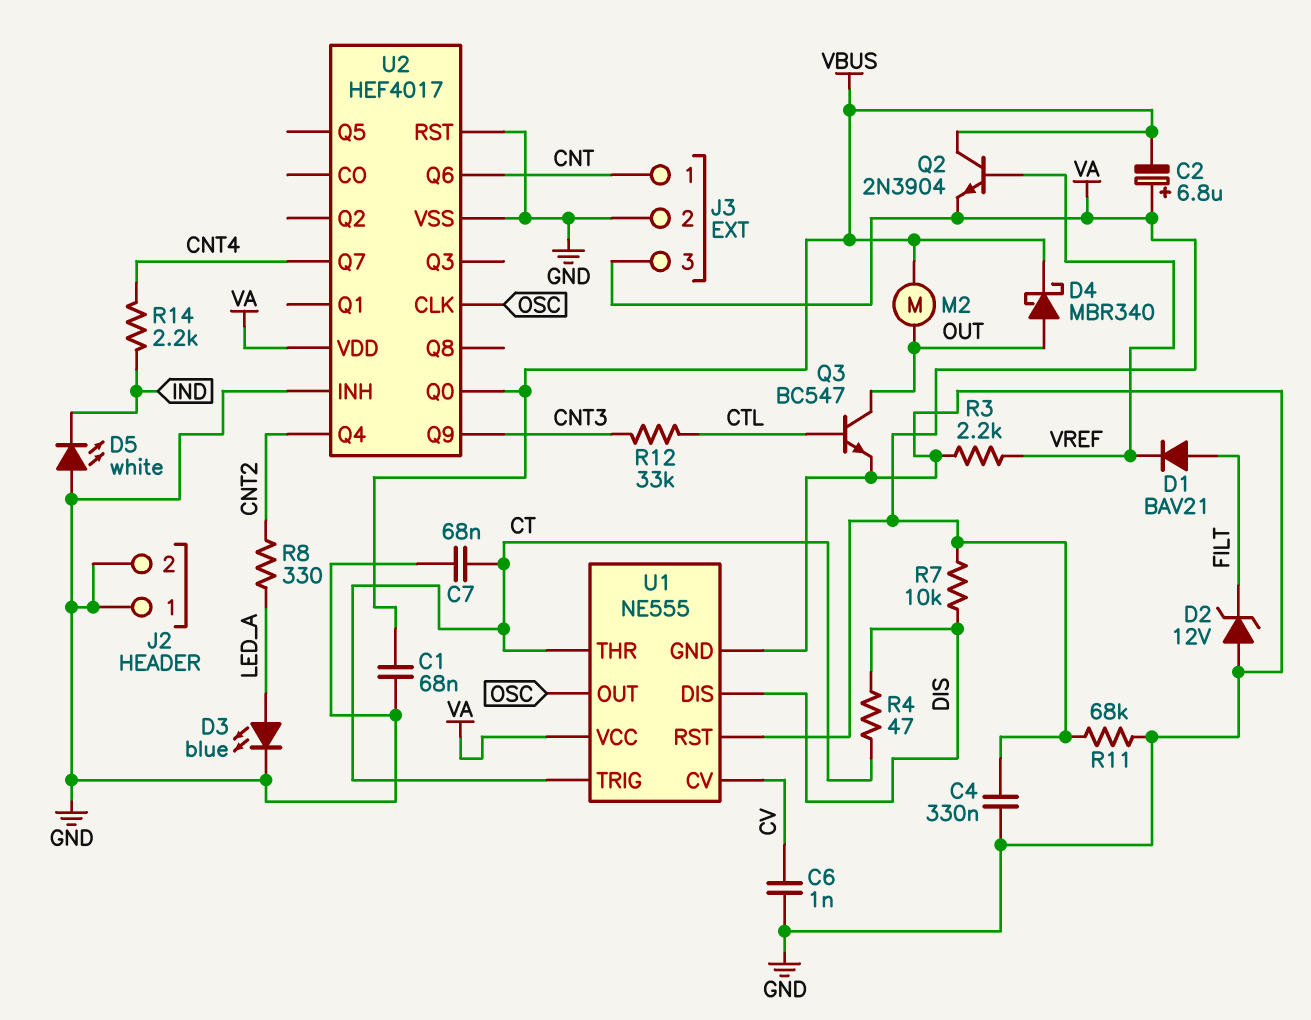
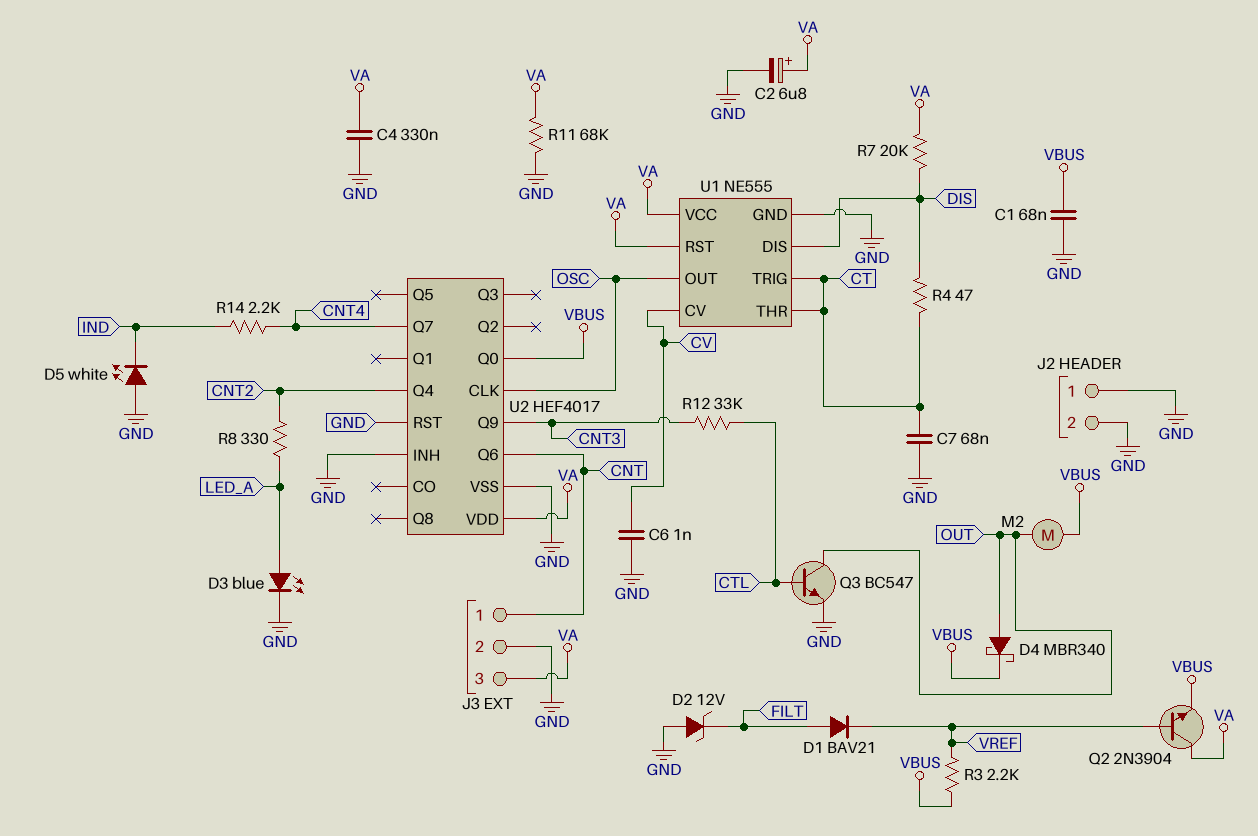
C2: 6.8uF (plus VA, minus VBUS) -> 6.8uF (plus VA, minus GND)
Q2: NPN 2N3904 (B VREF, C VBUS, E VA) -> NPN 2N3904 (B VREF, C VA, E VBUS)
R3: 2.2k (GND, VREF) -> 2.2k (VBUS, VREF)
R7: 10k (DIS, VA) -> 20k (DIS, VA)

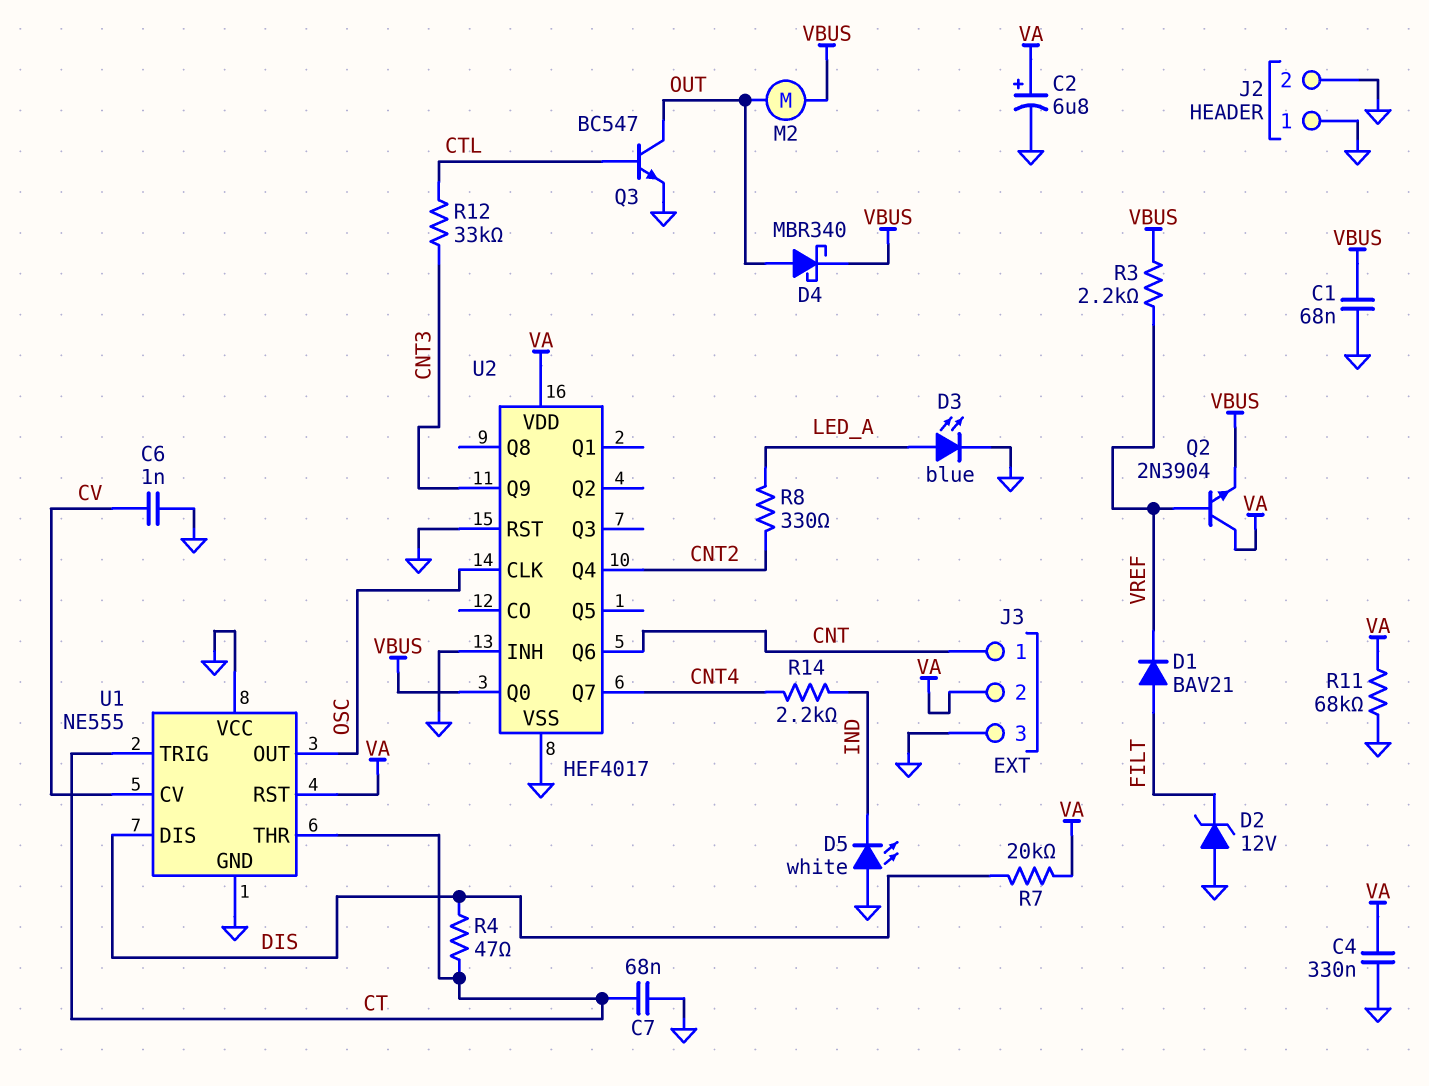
J3 pin 2: GND -> VA
J3 pin 3: VA -> GND
U1 pin VCC: VA -> GND

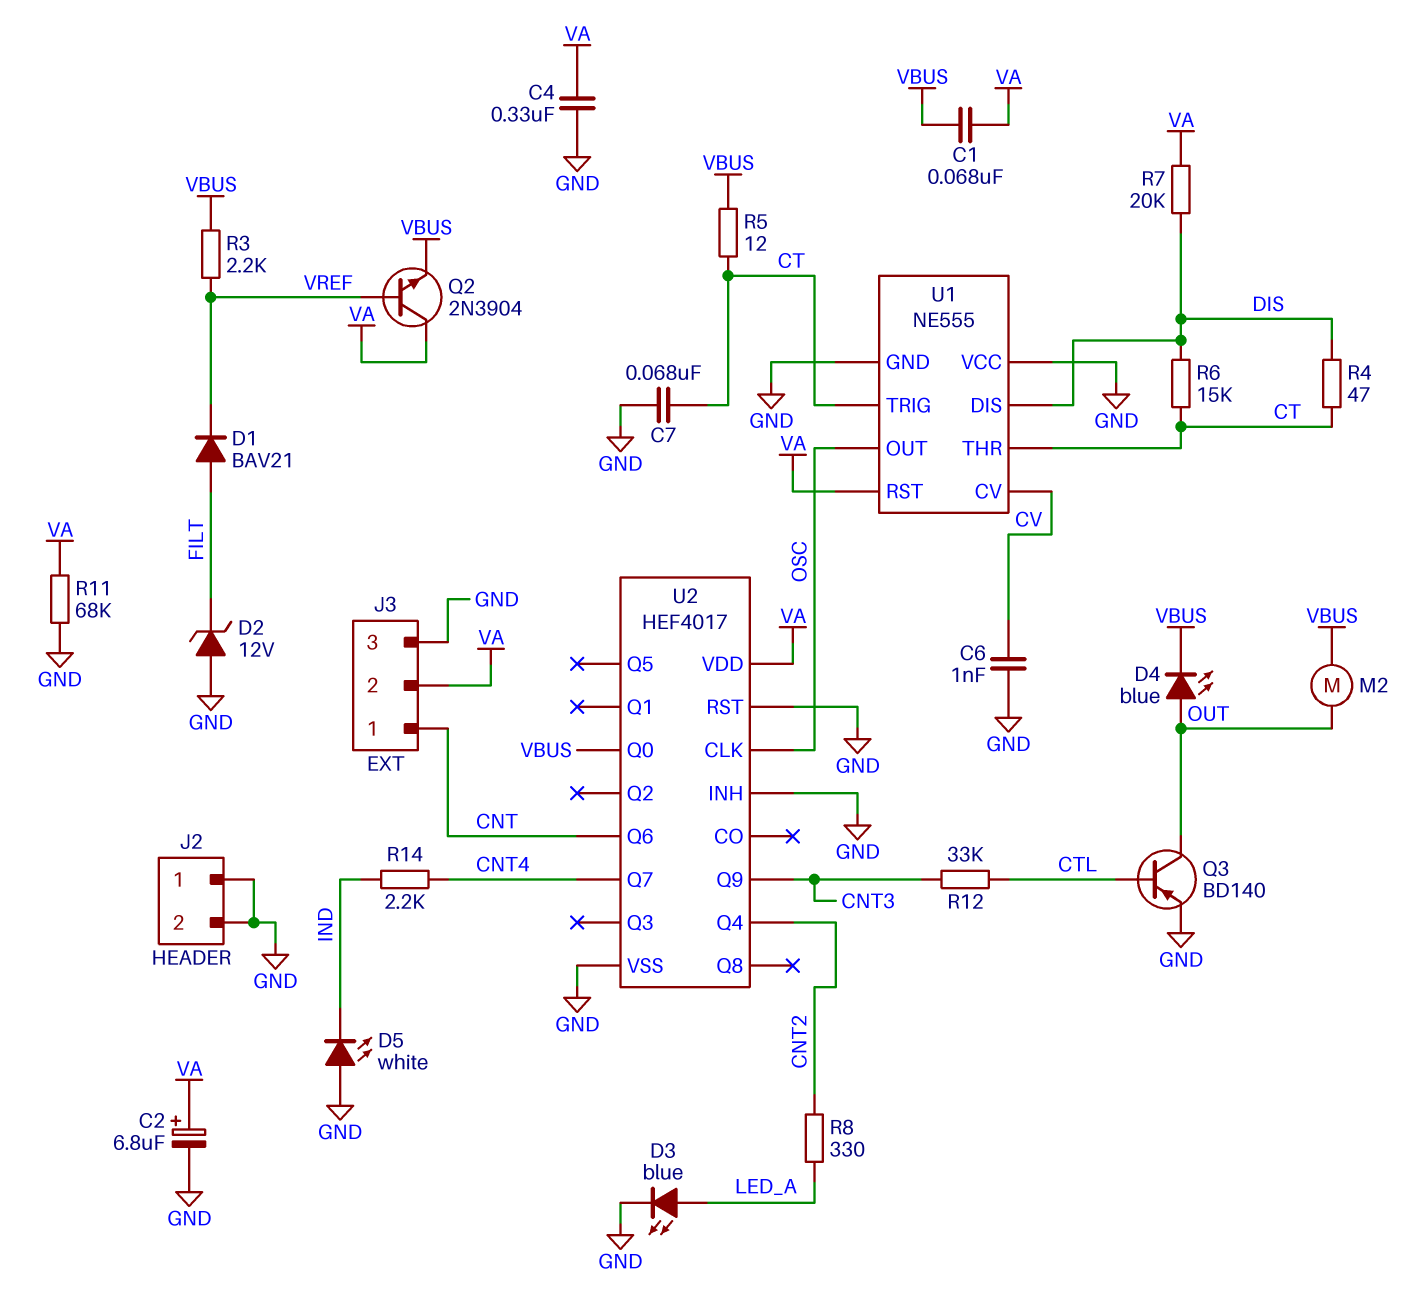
C1: 68nF (GND, VBUS) -> 68nF (VA, VBUS)
D4: schottky MBR340 (A OUT, K VBUS) -> LED blue (A OUT, K VBUS)
Q3: NPN BC547 (B CTL, C OUT, E GND) -> PNP BD140 (B CTL, C OUT, E GND)
R5: none -> 12 (CT, VBUS)
R6: none -> 15k (CT, DIS)

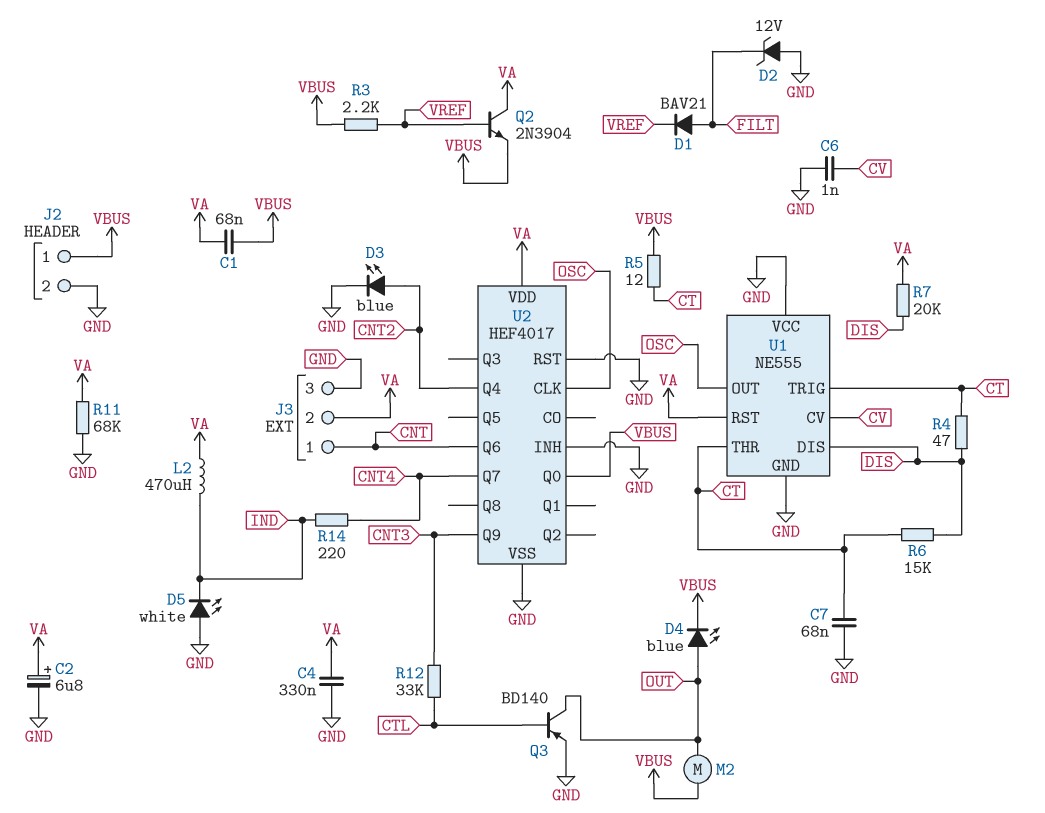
D3: LED blue (A LED_A, K GND) -> LED blue (A CNT2, K GND)
J2 pin 1: GND -> VBUS
L2: none -> 470uH (IND, VA)
R8: 330 (CNT2, LED_A) -> none
R14: 2.2k (CNT4, IND) -> 220 (CNT4, IND)

